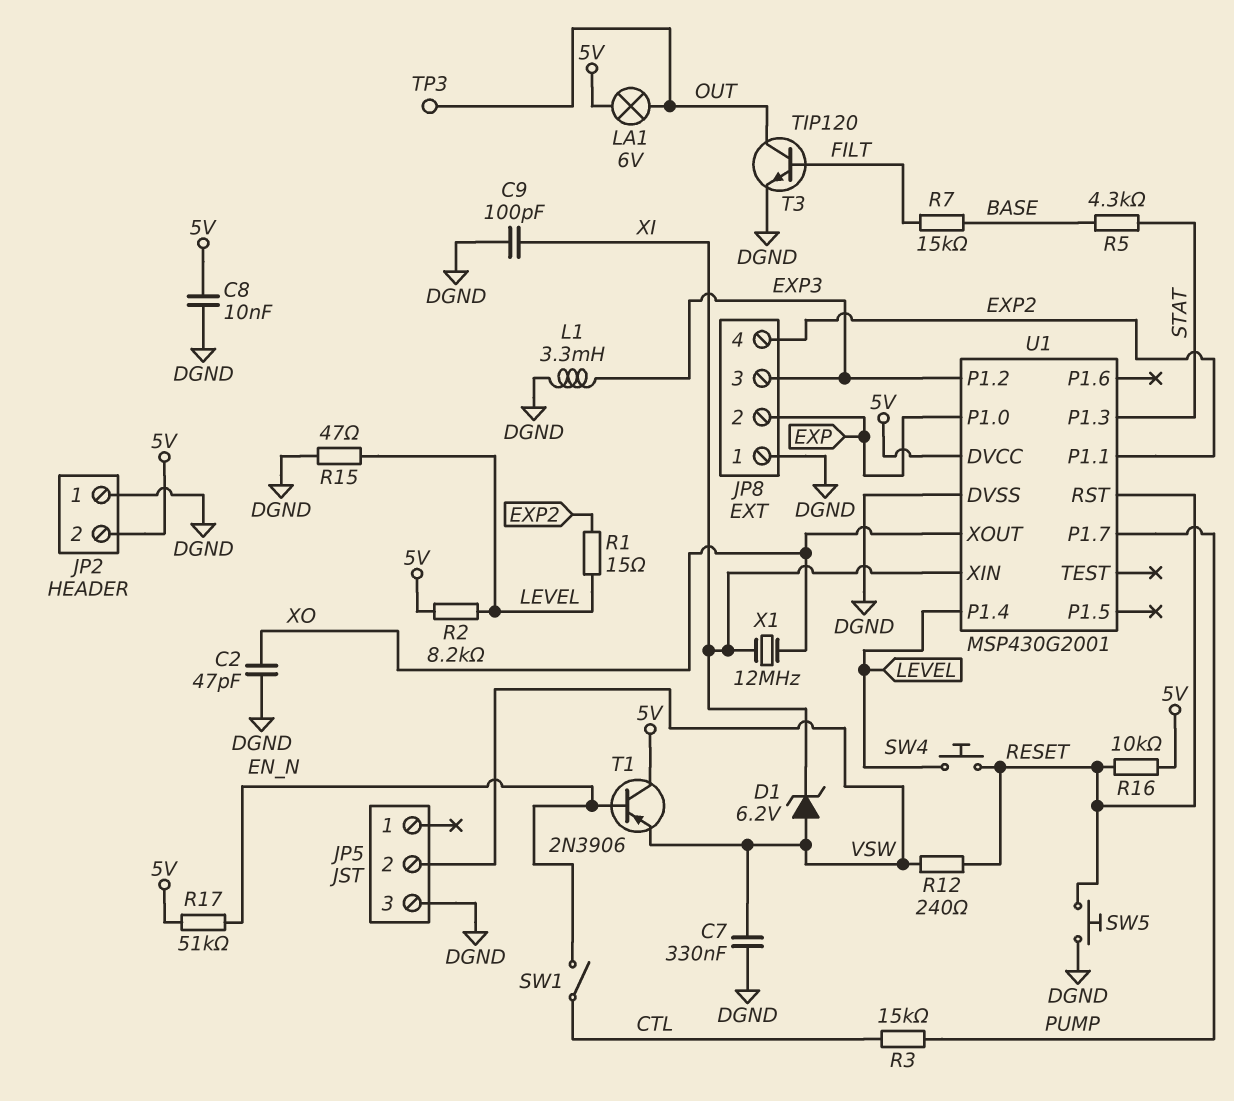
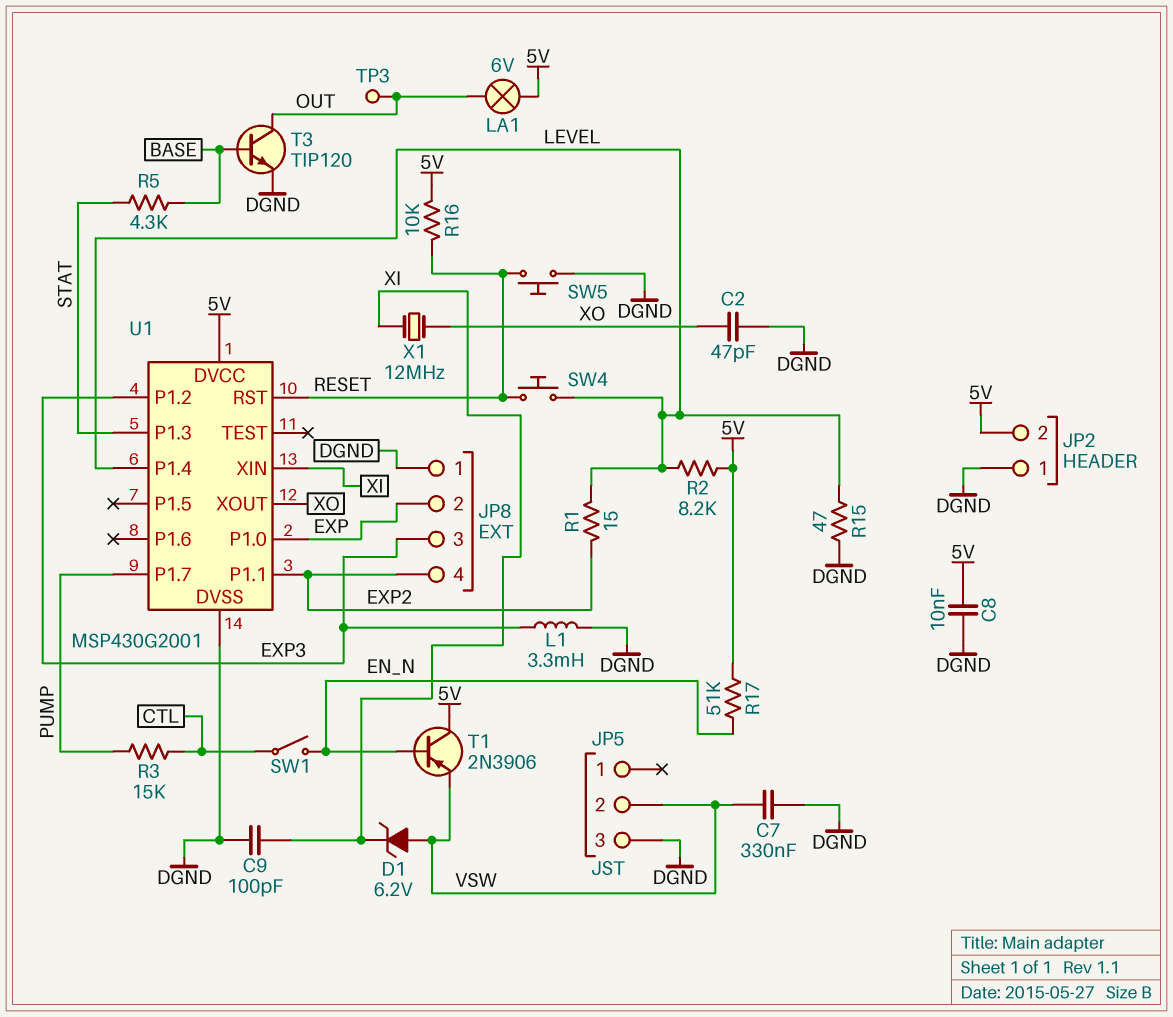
R7: 15k (BASE, FILT) -> none
R12: 240 (RESET, VSW) -> none
T3: NPN TIP120 (B FILT, C OUT, E DGND) -> NPN TIP120 (B BASE, C OUT, E DGND)

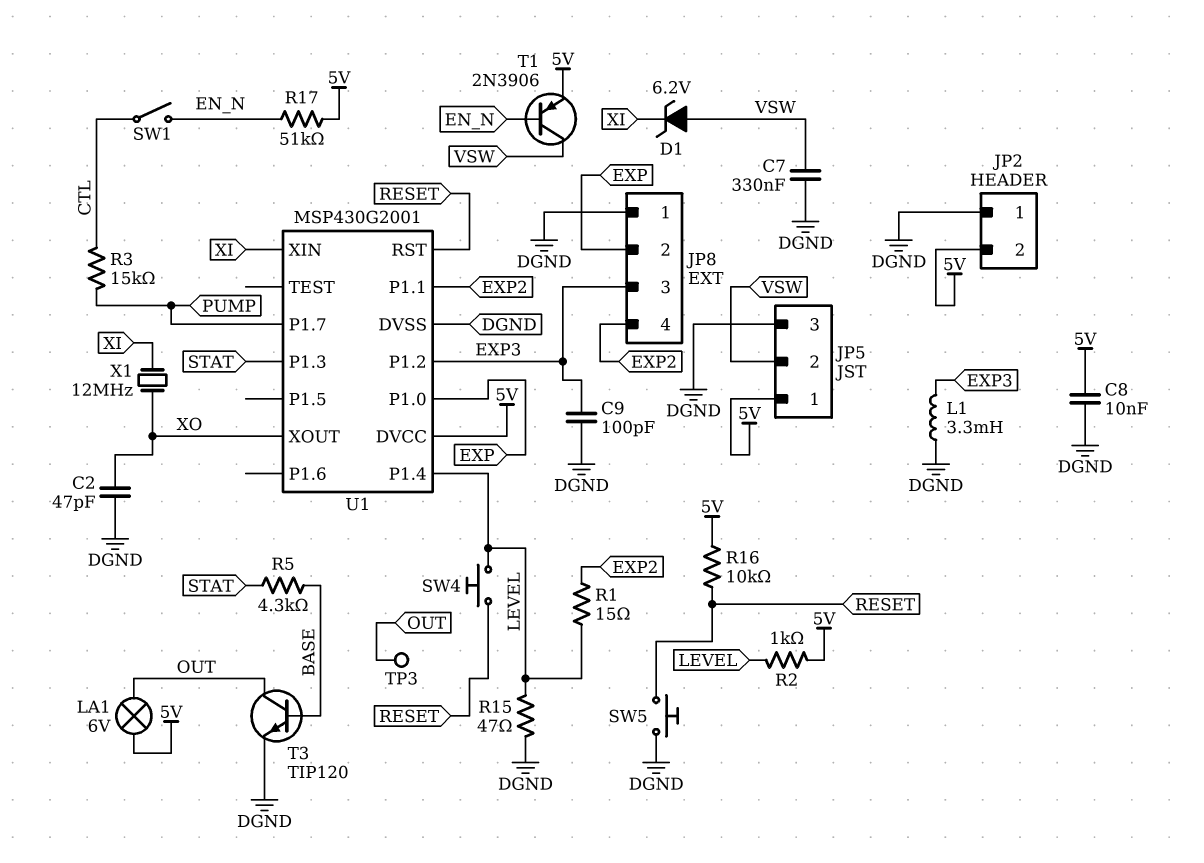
C9: 100pF (DGND, XI) -> 100pF (DGND, EXP3)
JP5 pin 1: none -> 5V
R2: 8.2k (5V, LEVEL) -> 1k (5V, LEVEL)
T1: PNP 2N3906 (B EN_N, C 5V, E VSW) -> PNP 2N3906 (B EN_N, C VSW, E 5V)

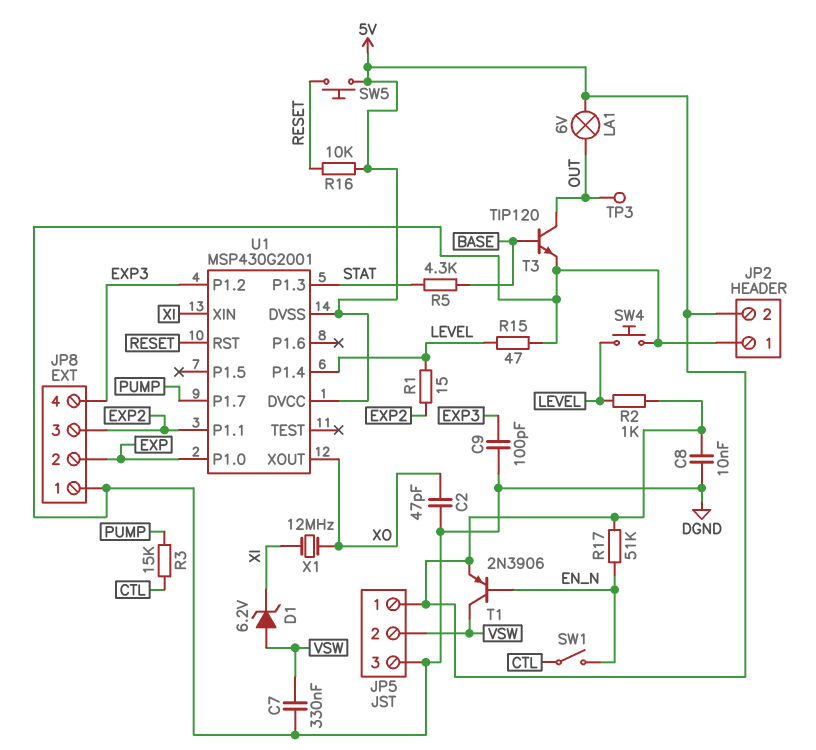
JP8 pin 3: EXP3 -> EXP2
JP8 pin 4: EXP2 -> EXP3
L1: 3.3mH (DGND, EXP3) -> none
SW4: button (LEVEL, RESET) -> button (DGND, LEVEL)
SW5: button (DGND, RESET) -> button (5V, RESET)
U1 pin DVSS: DGND -> 5V

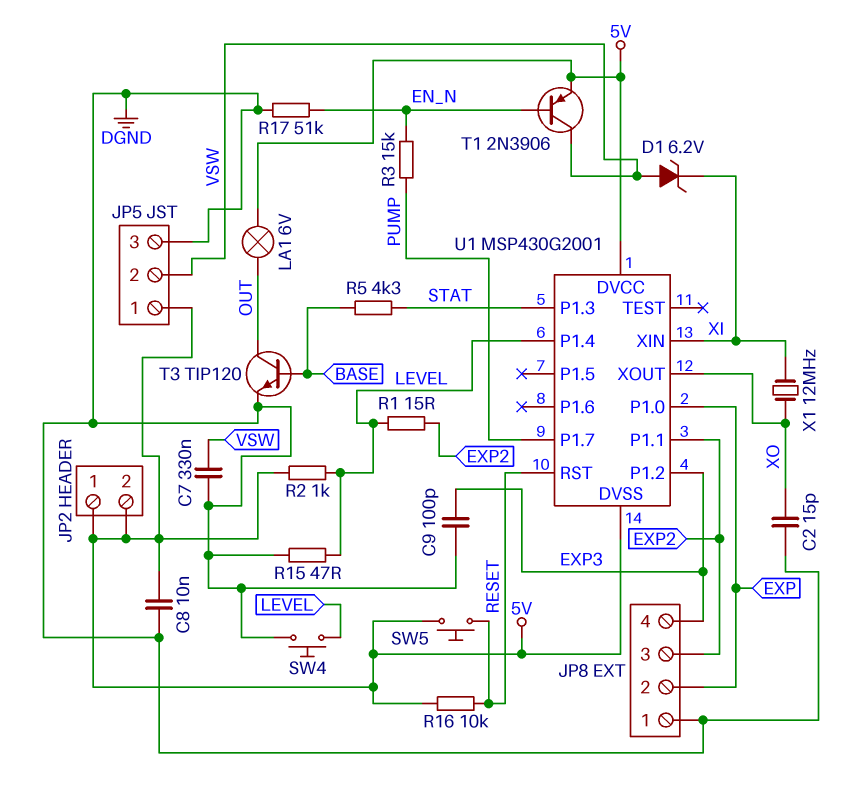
C2: 47pF (DGND, XO) -> 15pF (DGND, XO)
JP2 pin 1: DGND -> 5V
R3: 15k (CTL, PUMP) -> 15k (EN_N, PUMP)
R17: 51k (5V, EN_N) -> 51k (DGND, EN_N)
SW1: switch (CTL, EN_N) -> none
TP3: test point (OUT) -> none

